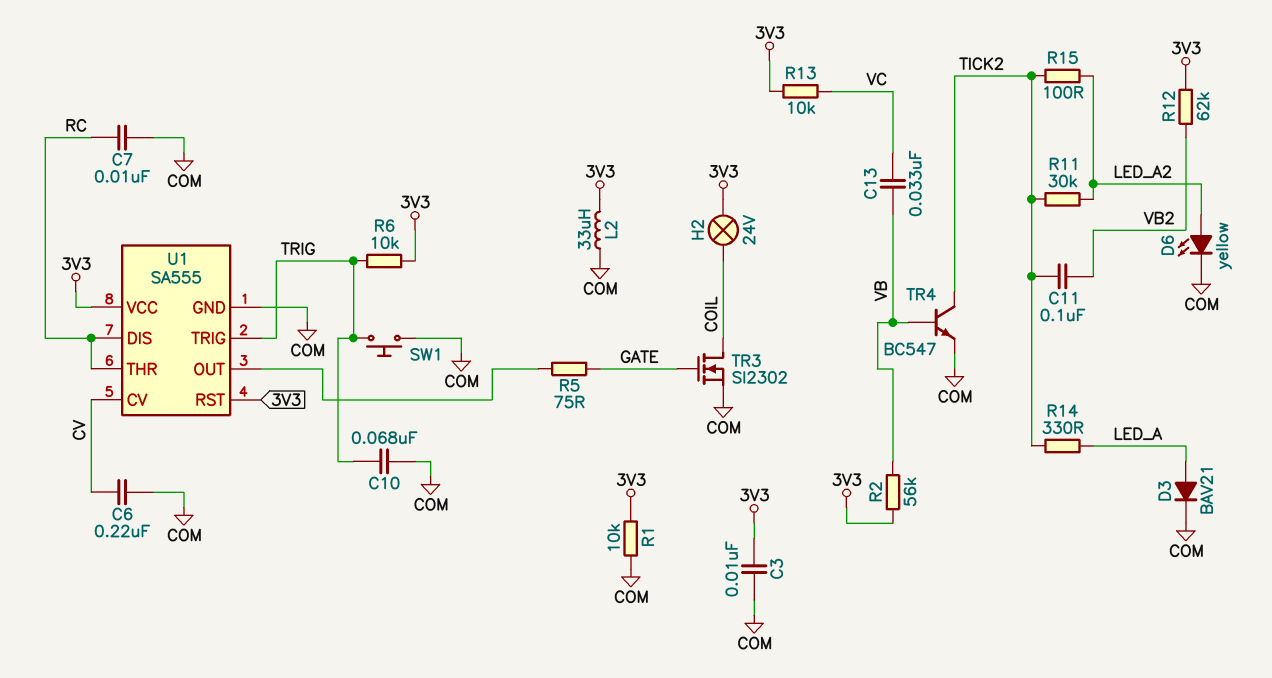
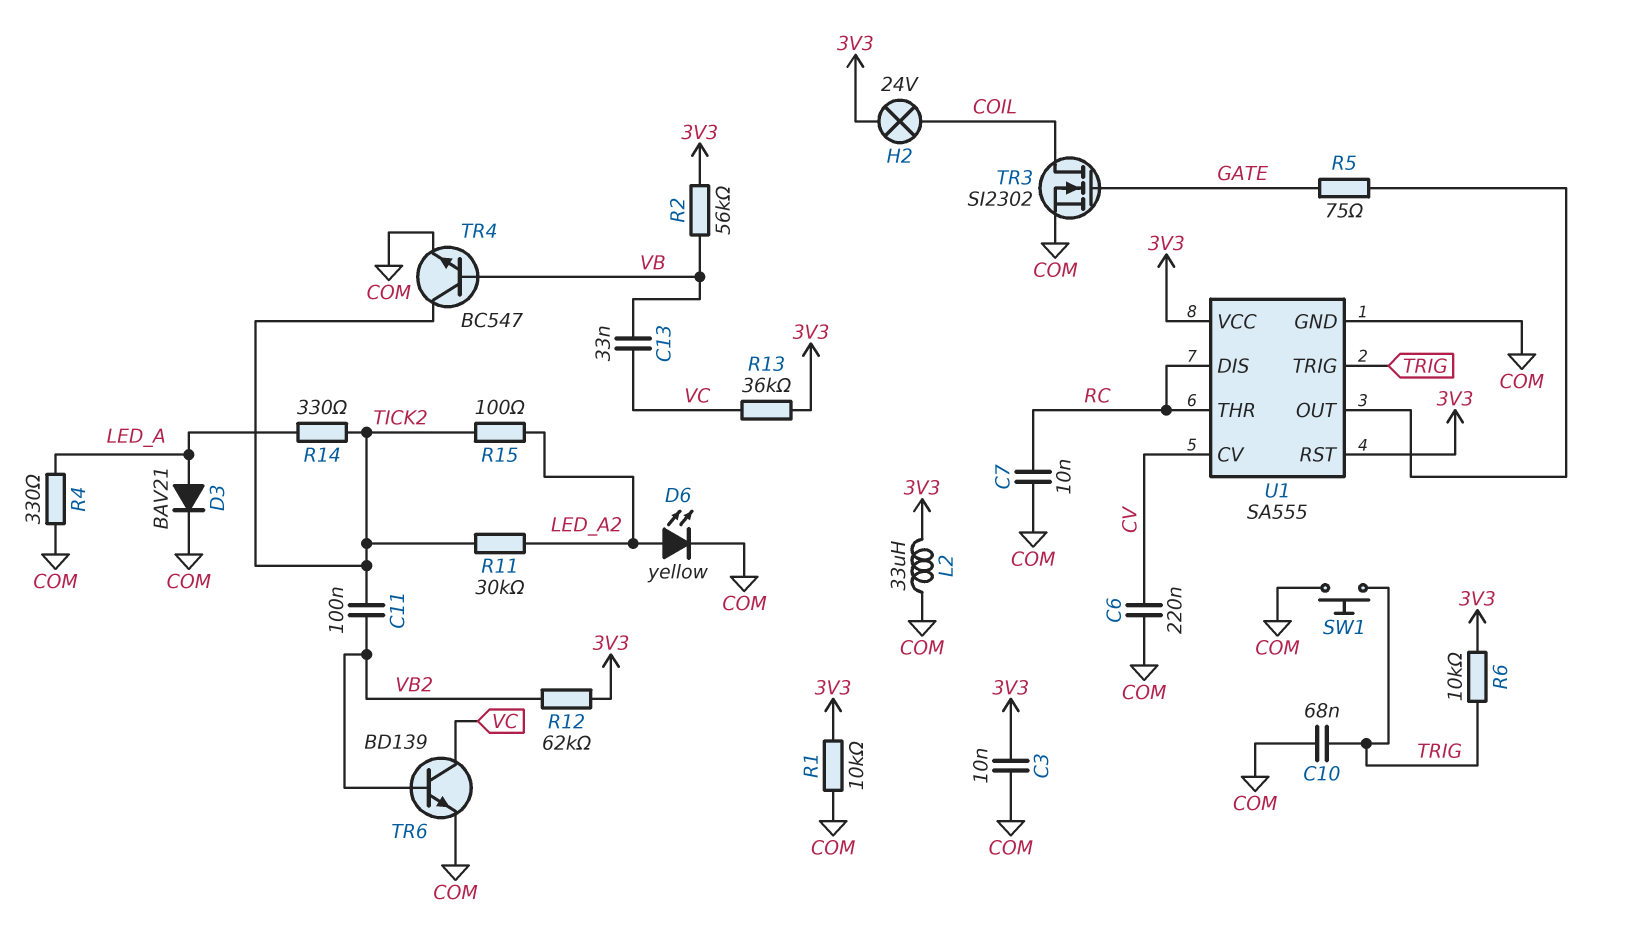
R4: none -> 330 (COM, LED_A)
R13: 10k (3V3, VC) -> 36k (3V3, VC)
TR6: none -> NPN BD139 (B VB2, C VC, E COM)

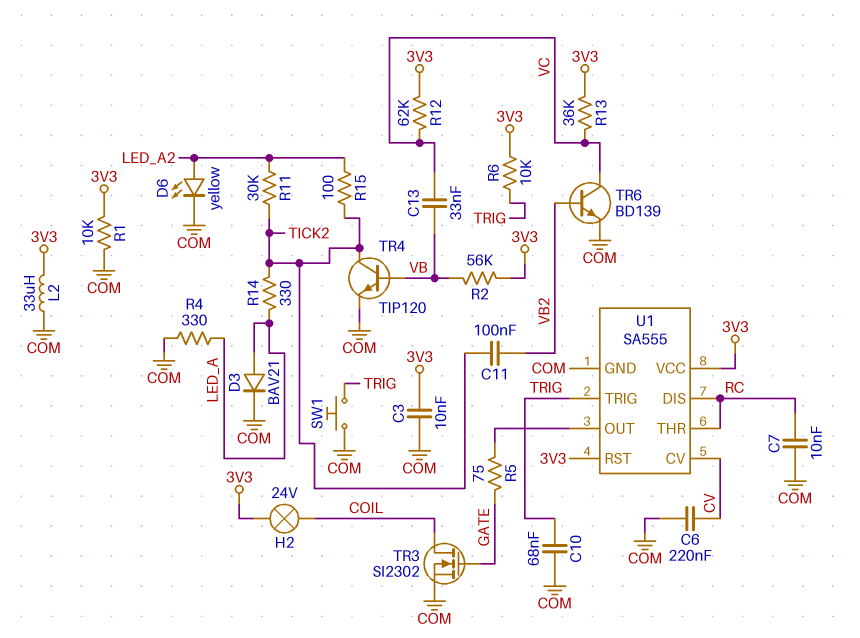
R12: 62k (3V3, VB2) -> 62k (3V3, VC)
TR4: NPN BC547 (B VB, C TICK2, E COM) -> NPN TIP120 (B VB, C TICK2, E COM)

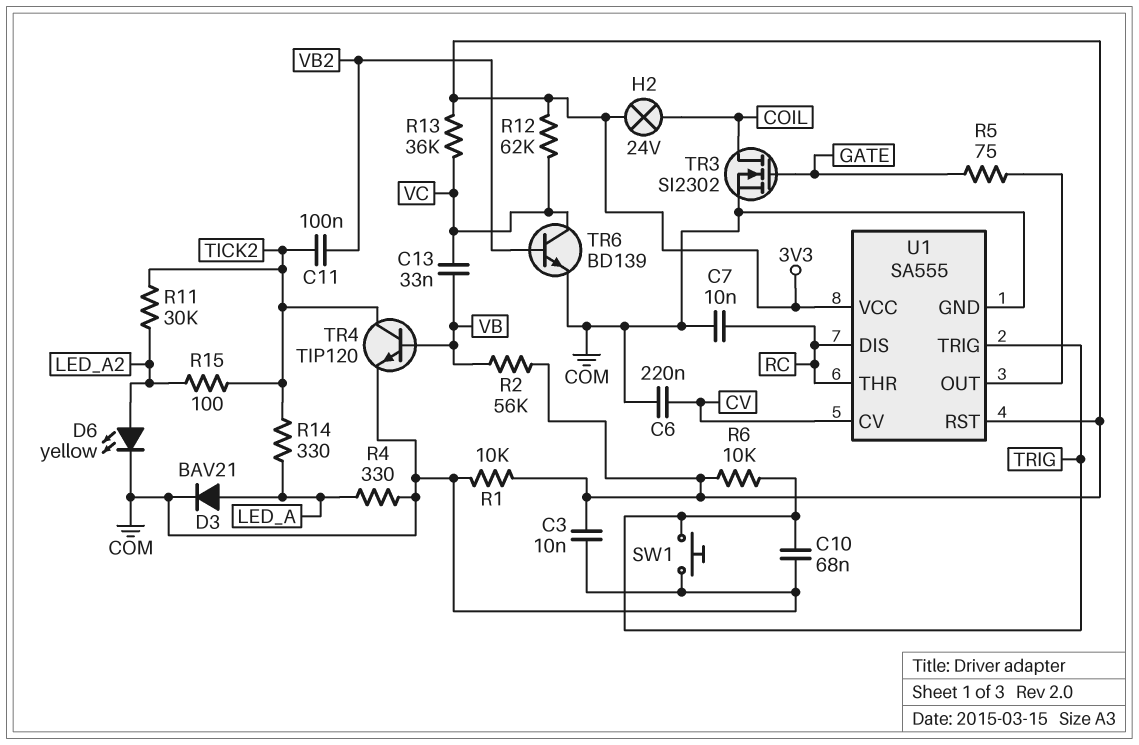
L2: 33uH (3V3, COM) -> none

